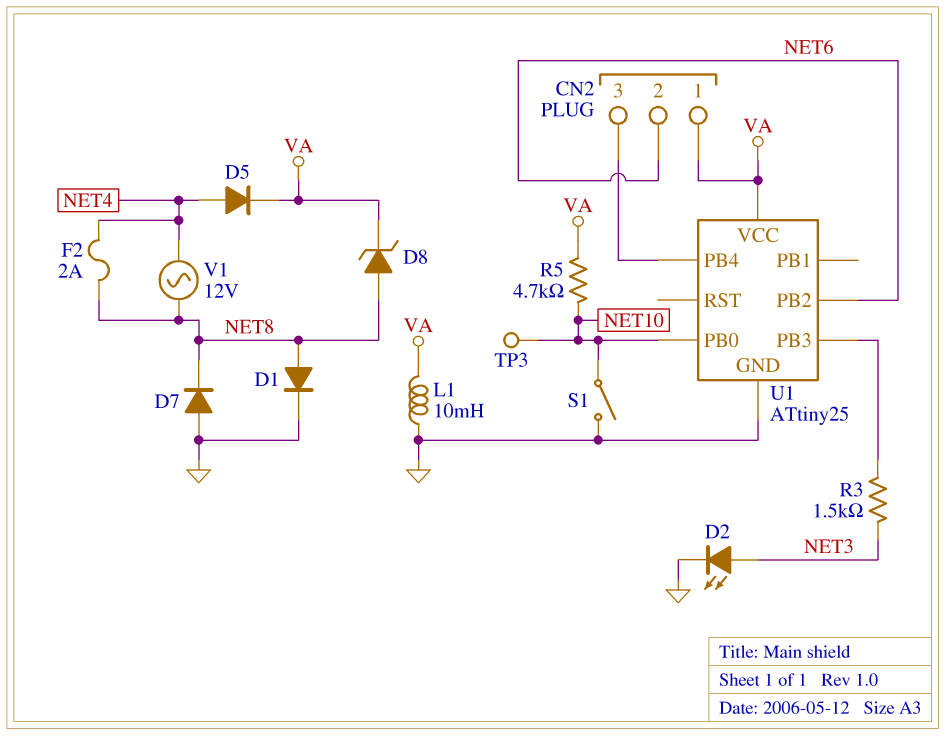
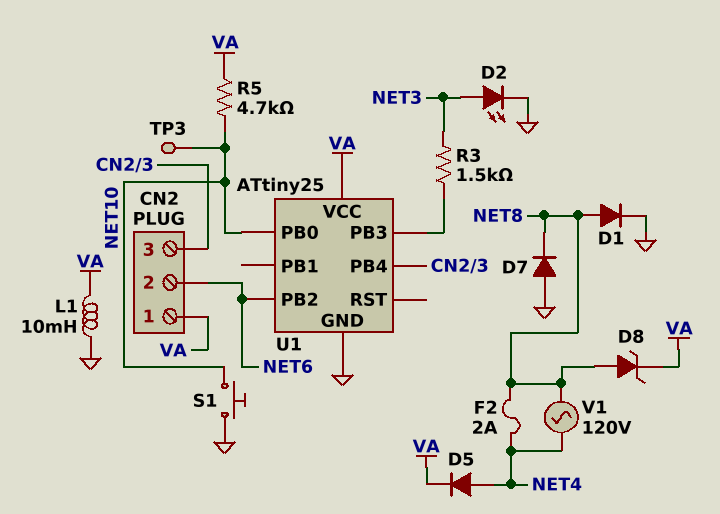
S1: switch (GND, NET10) -> button (GND, NET10)
V1: AC 12V (NET4, NET8) -> AC 120V (NET4, NET8)

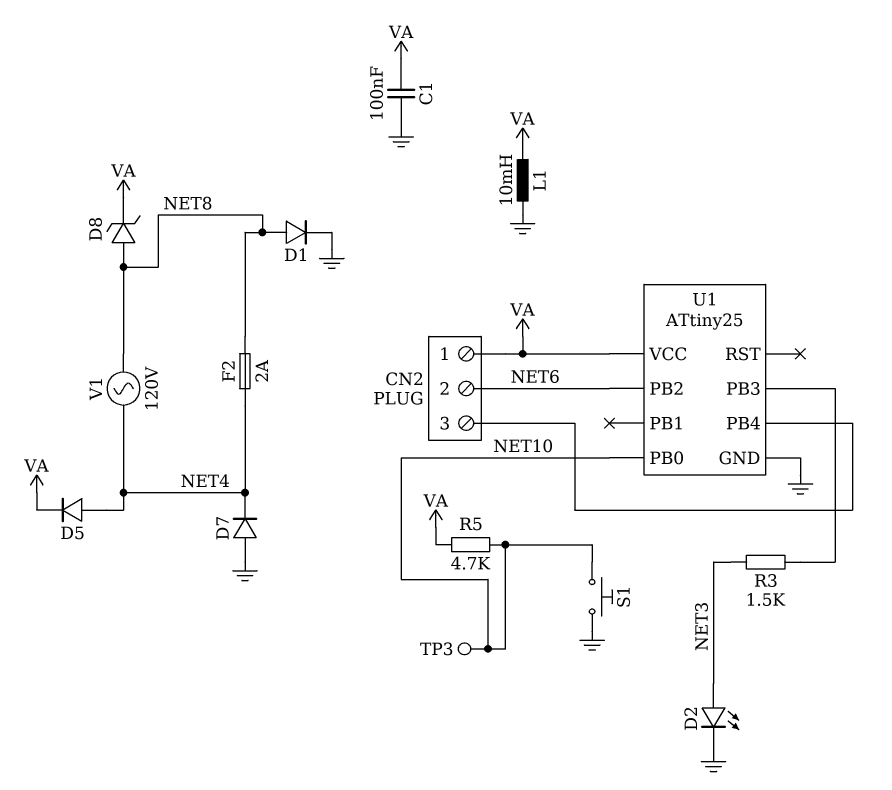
C1: none -> 100nF (GND, VA)
D7: diode (A GND, K NET8) -> diode (A GND, K NET4)

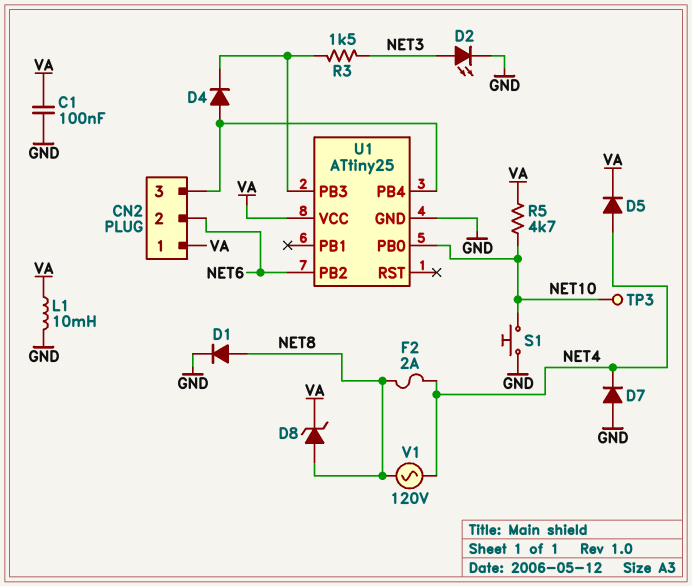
D4: none -> diode (A CN2/3, K U1/PB3)

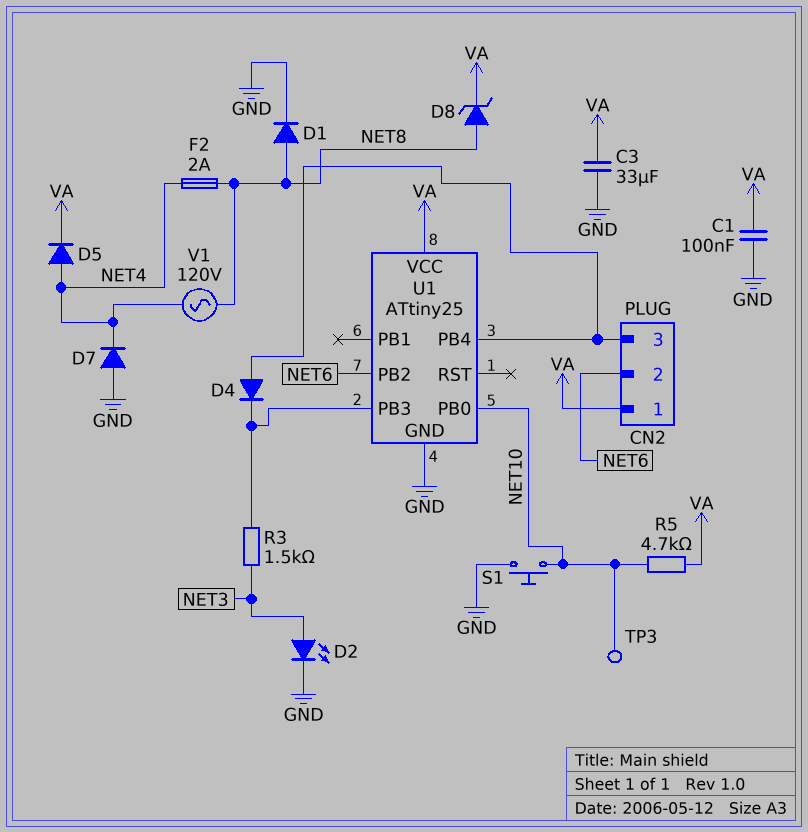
C3: none -> 33uF (GND, VA)
L1: 10mH (GND, VA) -> none

